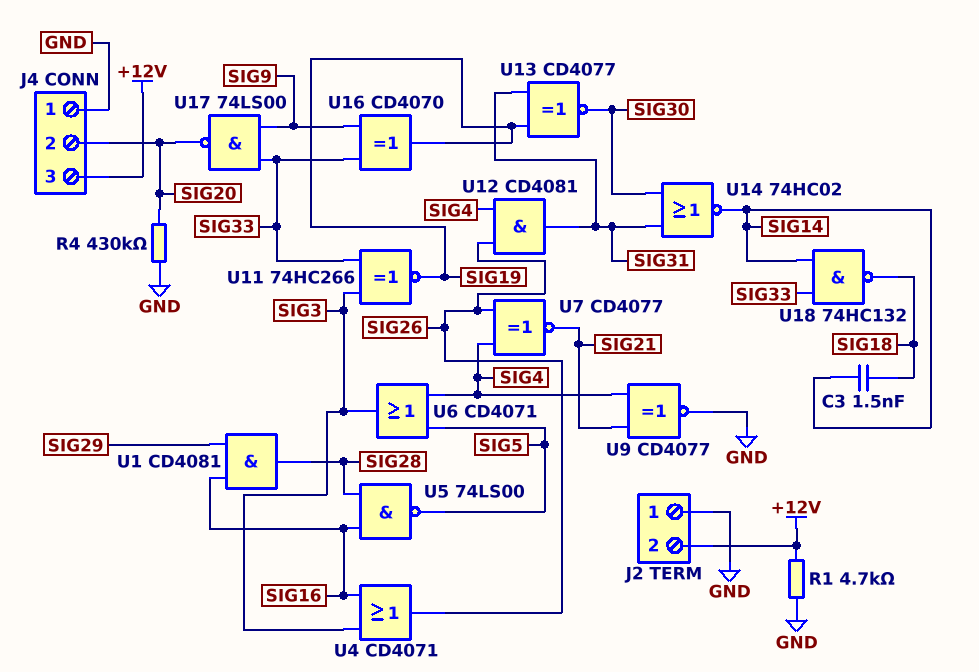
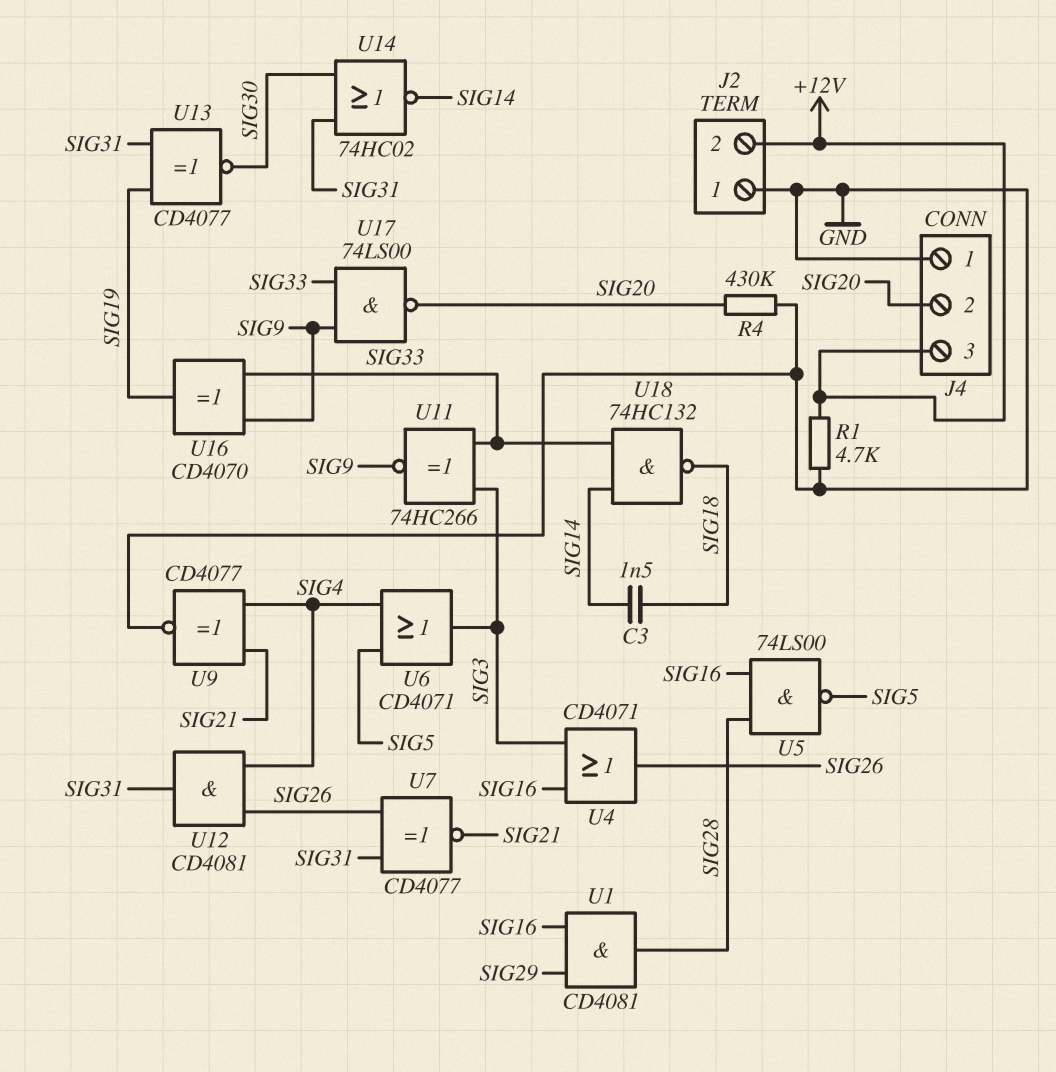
U7: XNOR CD4077 (in SIG4, in SIG26, out SIG21) -> XNOR CD4077 (in SIG26, in SIG31, out SIG21)
U11: XNOR 74HC266 (in SIG3, in SIG33, out SIG19) -> XNOR 74HC266 (in SIG3, in SIG33, out SIG9)

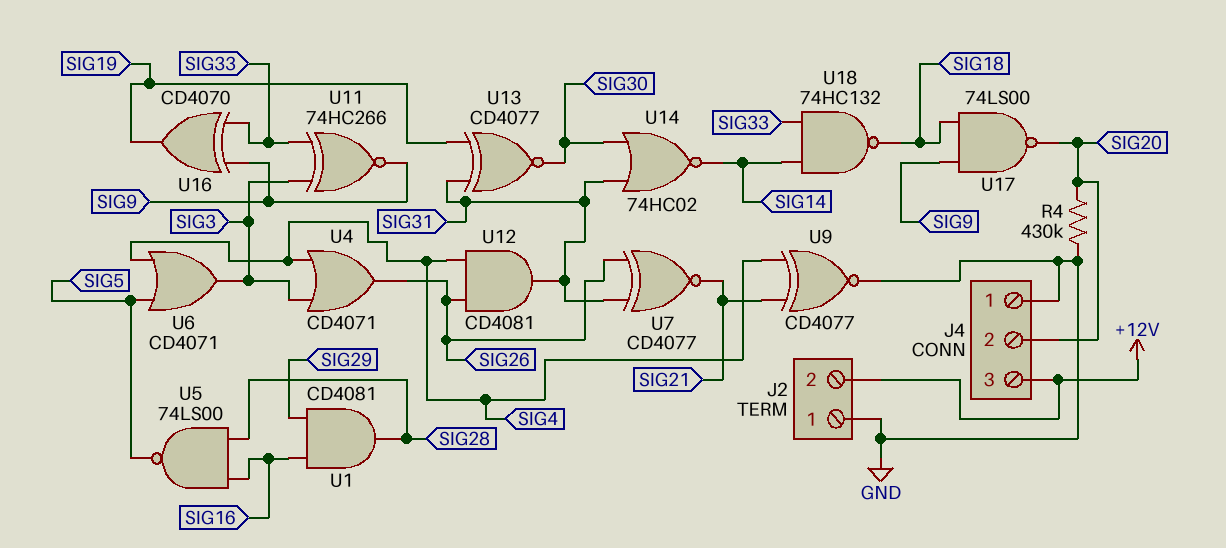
C3: 1.5nF (SIG14, SIG18) -> none
R1: 4.7k (+12V, GND) -> none
U4: OR CD4071 (in SIG3, in SIG16, out SIG26) -> OR CD4071 (in SIG3, in SIG4, out SIG26)
U17: NAND 74LS00 (in SIG9, in SIG33, out SIG20) -> NAND 74LS00 (in SIG9, in SIG18, out SIG20)

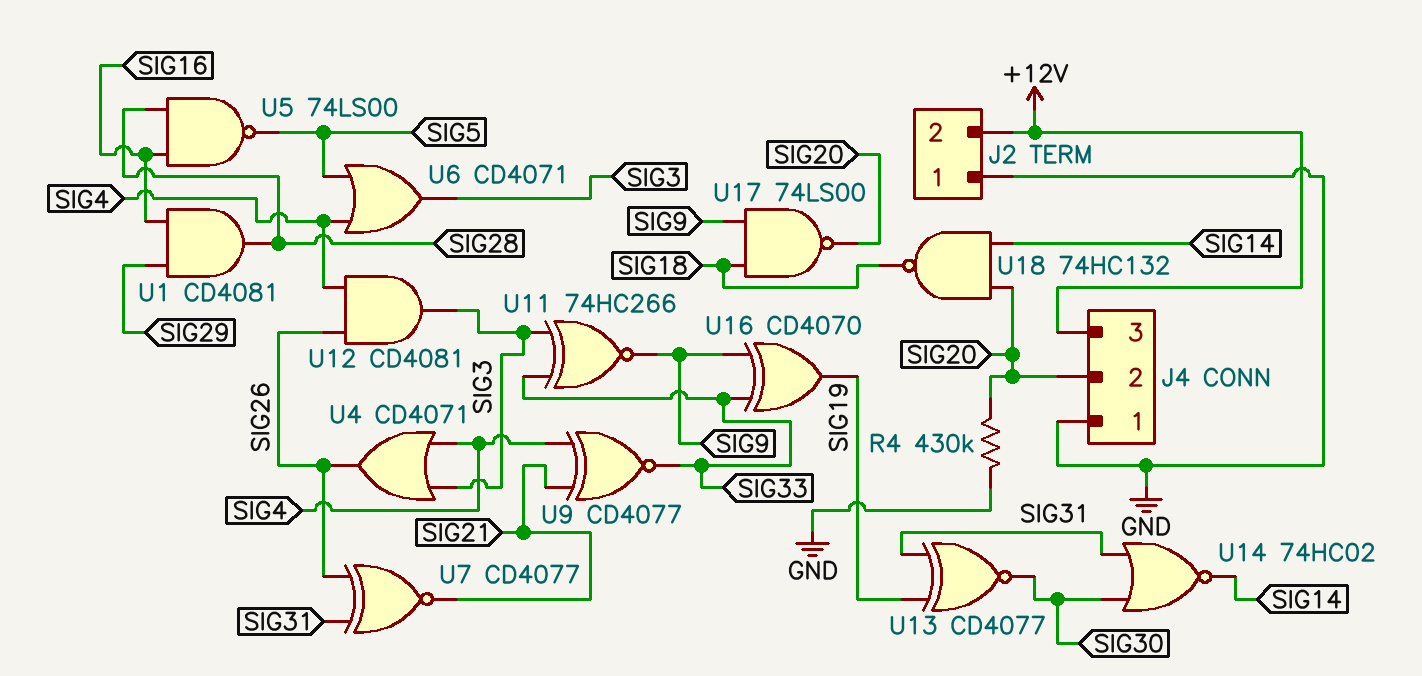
U9: XNOR CD4077 (in SIG4, in SIG21, out GND) -> XNOR CD4077 (in SIG4, in SIG21, out SIG33)
U12: AND CD4081 (in SIG4, in SIG26, out SIG31) -> AND CD4081 (in SIG4, in SIG26, out SIG3)
U18: NAND 74HC132 (in SIG14, in SIG33, out SIG18) -> NAND 74HC132 (in SIG14, in SIG20, out SIG18)

